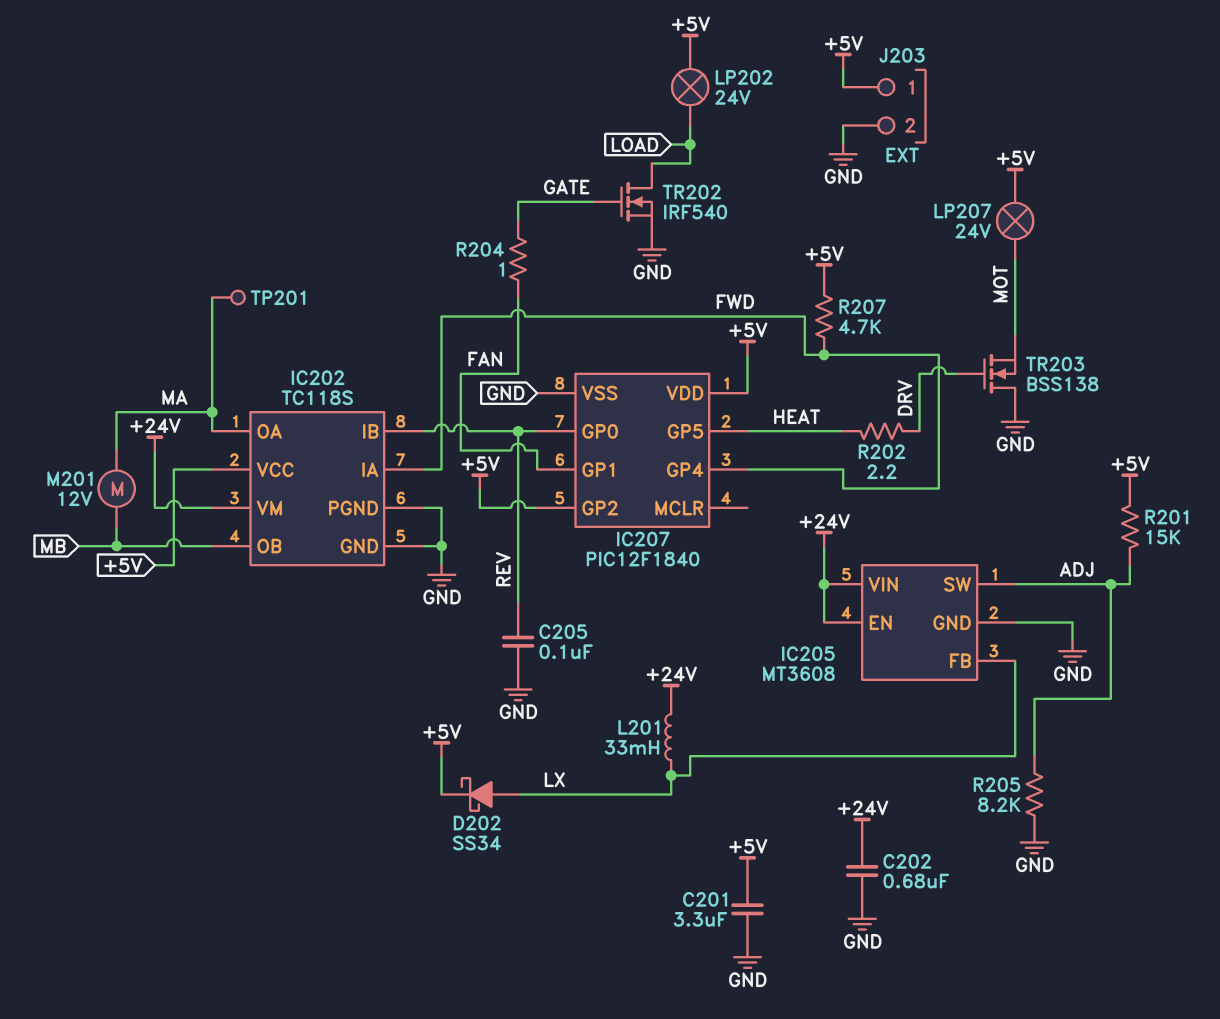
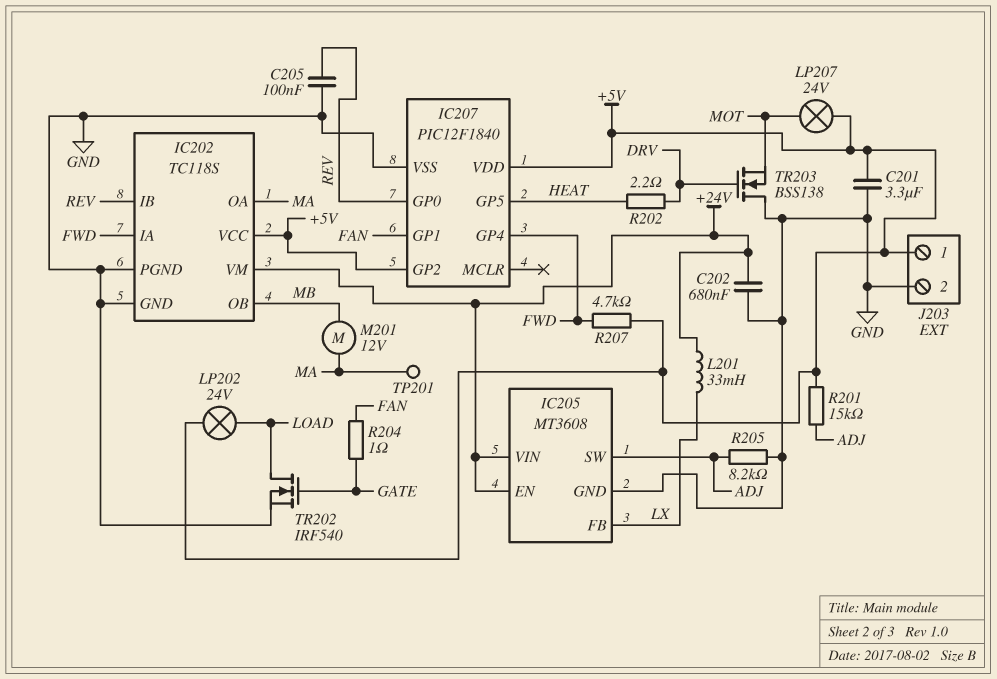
D202: schottky SS34 (A LX, K +5V) -> none

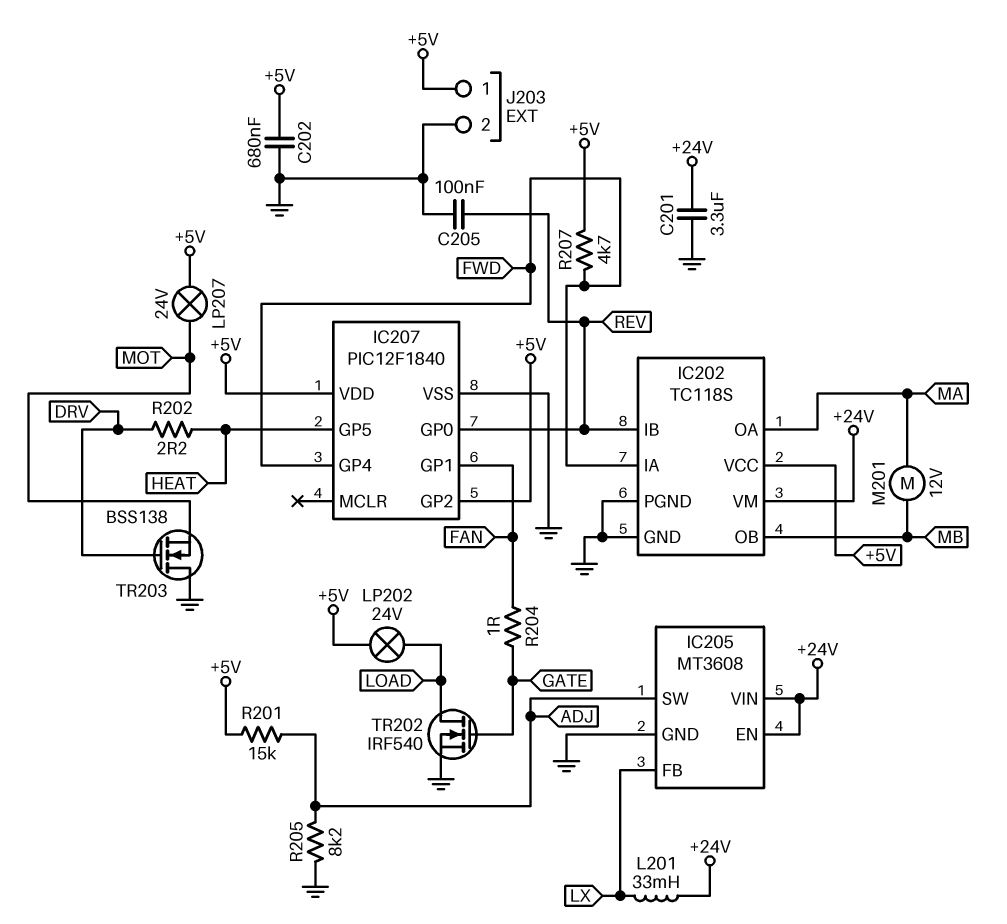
C201: 3.3uF (+5V, GND) -> 3.3uF (+24V, GND)
C202: 680nF (+24V, GND) -> 680nF (+5V, GND)
TP201: test point (MA) -> none

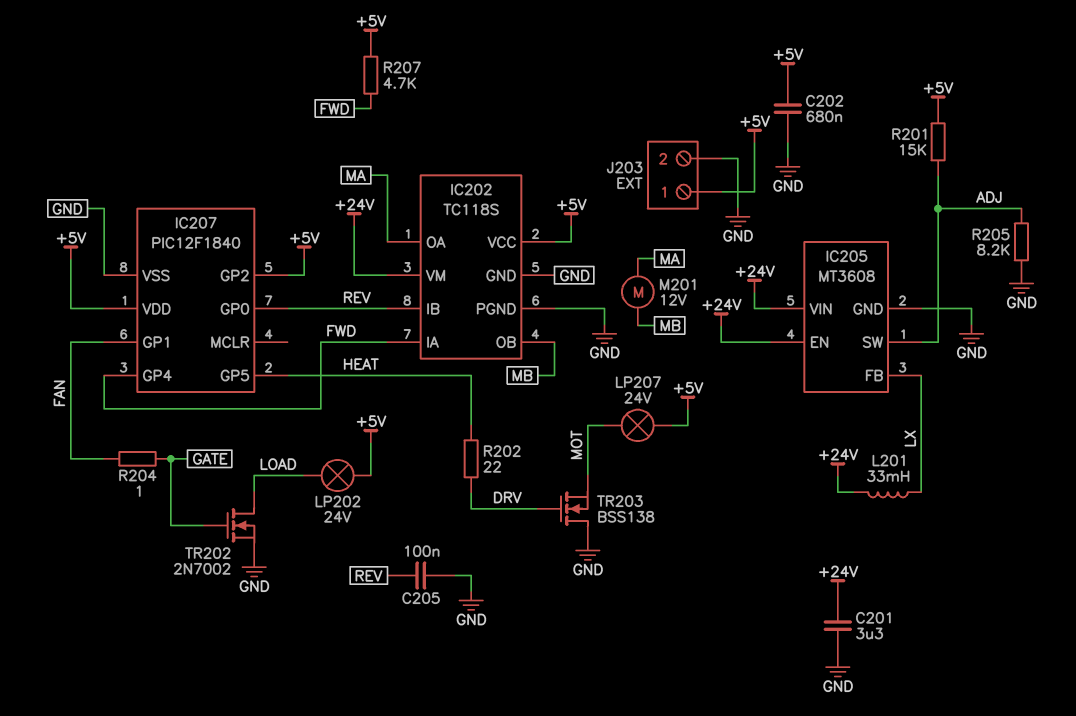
R202: 2.2 (DRV, HEAT) -> 22 (DRV, HEAT)
TR202: NMOS IRF540 (G GATE, D LOAD, S GND) -> NMOS 2N7002 (G GATE, D LOAD, S GND)

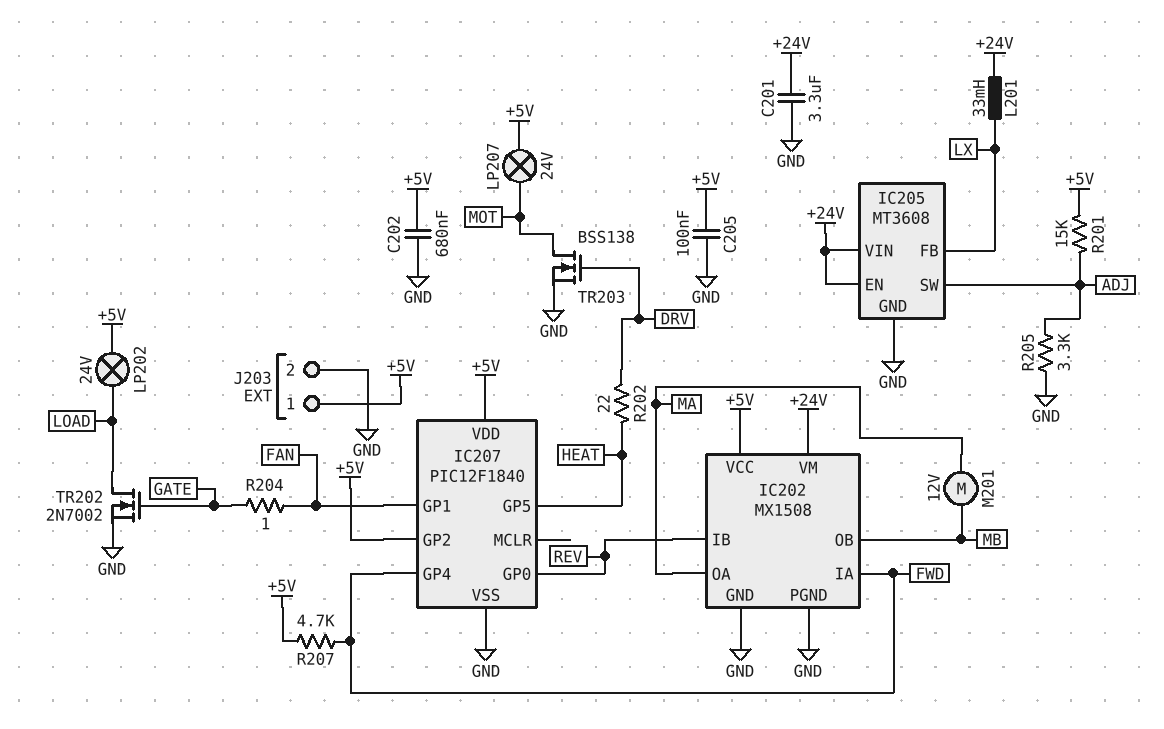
C205: 100nF (GND, REV) -> 100nF (+5V, GND)
IC202: TC118S -> MX1508
R205: 8.2k (ADJ, GND) -> 3.3k (ADJ, GND)
TR203: NMOS BSS138 (G DRV, D GND, S MOT) -> NMOS BSS138 (G DRV, D MOT, S GND)

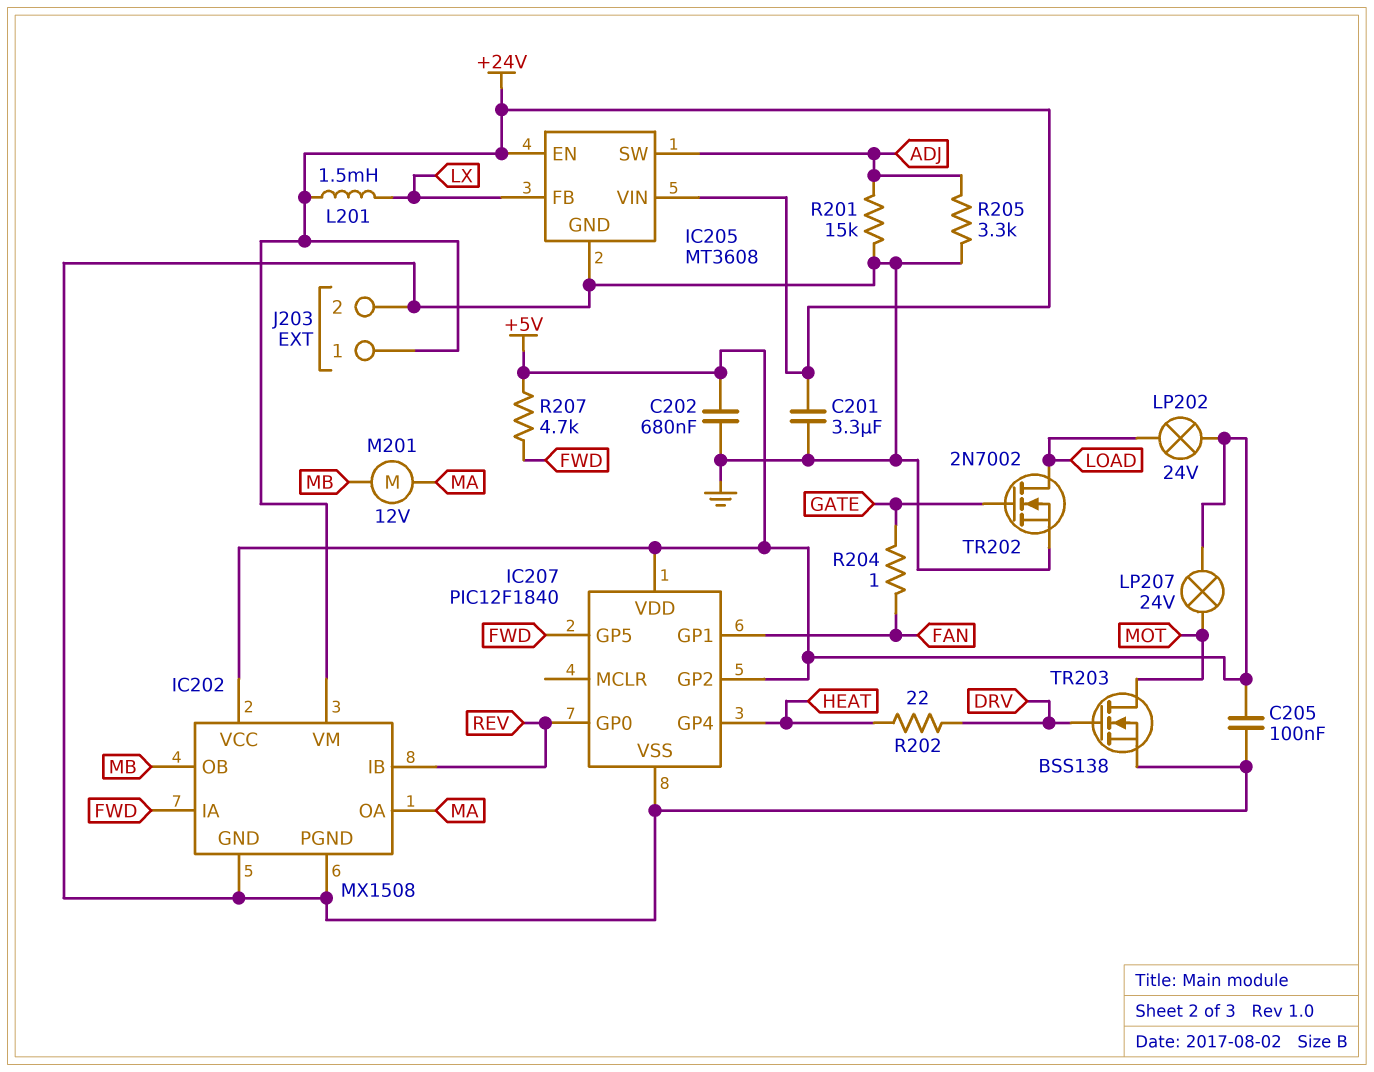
IC207 pin GP4: FWD -> HEAT
IC207 pin GP5: HEAT -> FWD
J203 pin 1: +5V -> +24V
L201: 33mH (+24V, LX) -> 1.5mH (+24V, LX)
R201: 15k (+5V, ADJ) -> 15k (ADJ, GND)

